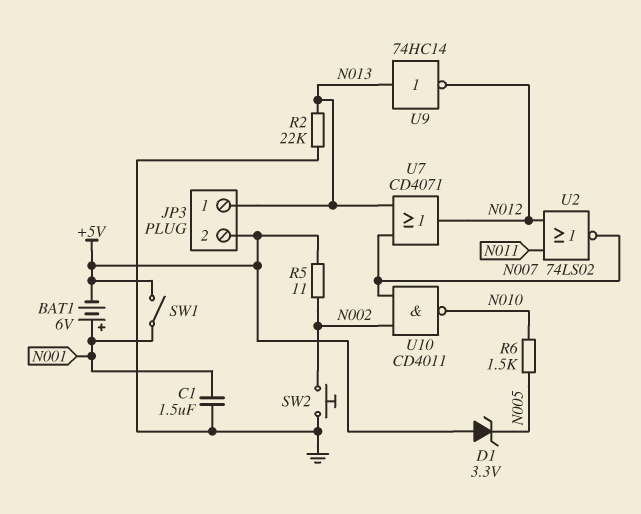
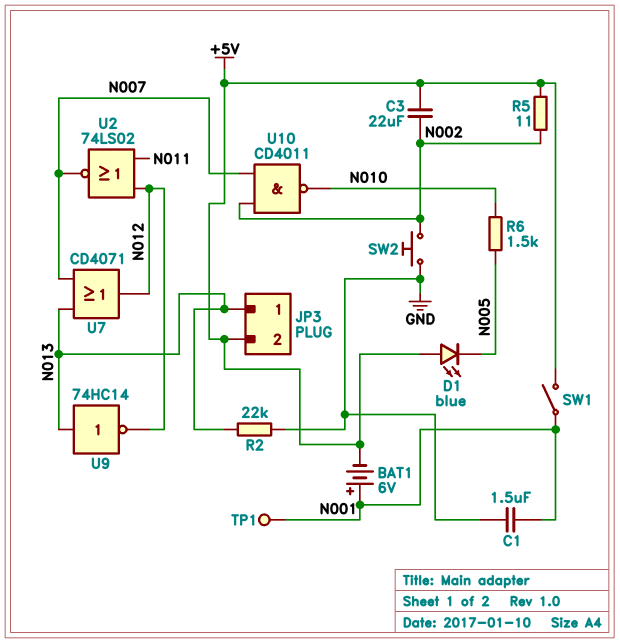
C3: none -> 22uF (+5V, N002)
D1: zener 3.3V (A +5V, K N005) -> LED blue (A +5V, K N005)
TP1: none -> test point (N001)

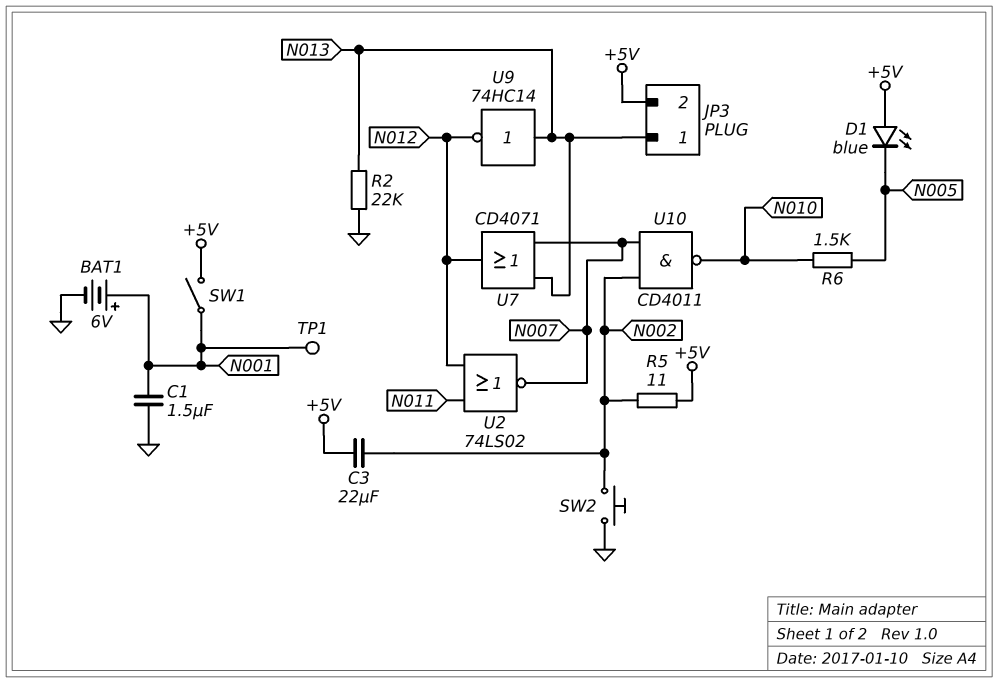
BAT1: 6V (plus N001, minus +5V) -> 6V (plus N001, minus GND)

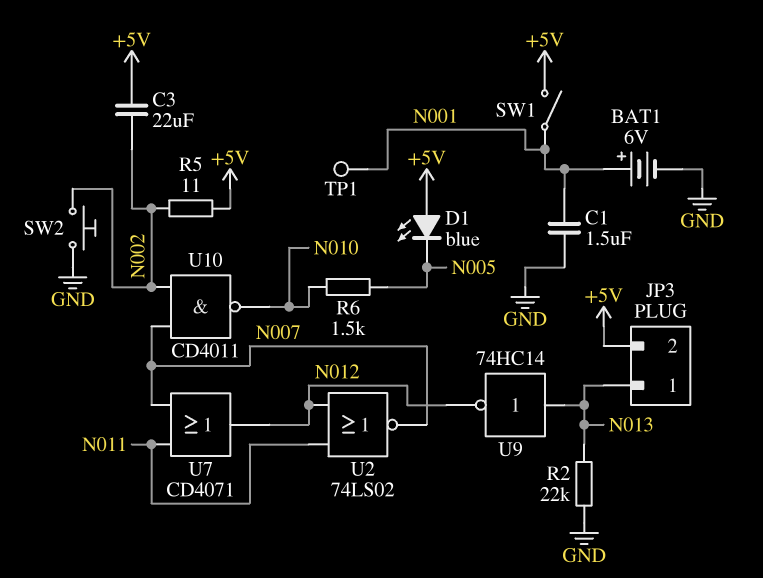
U7: OR CD4071 (in N007, in N013, out N012) -> OR CD4071 (in N007, in N011, out N012)

